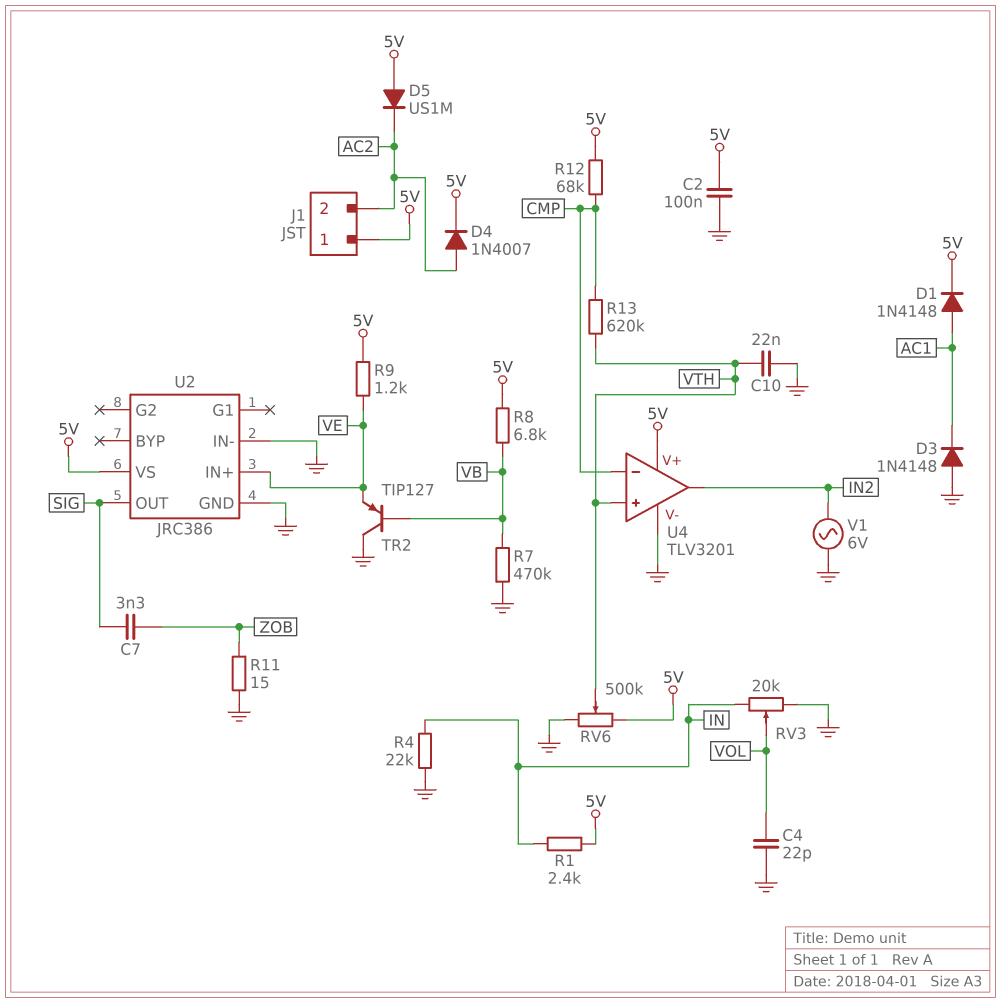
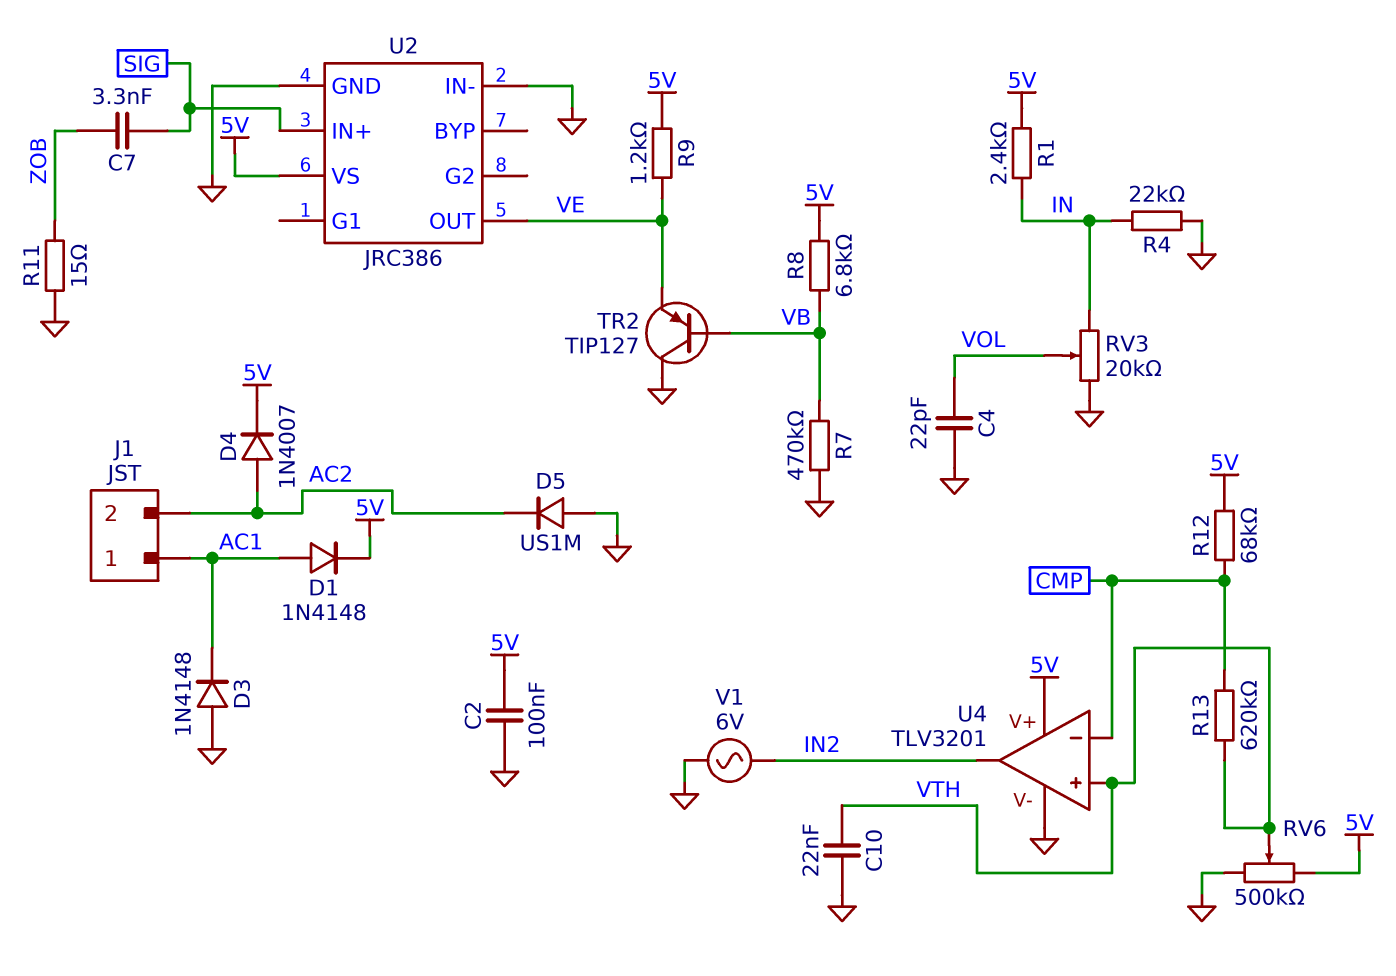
D5: diode US1M (A 5V, K AC2) -> diode US1M (A GND, K AC2)
J1 pin 1: 5V -> AC1
U2 pin IN+: VE -> SIG
U2 pin OUT: SIG -> VE

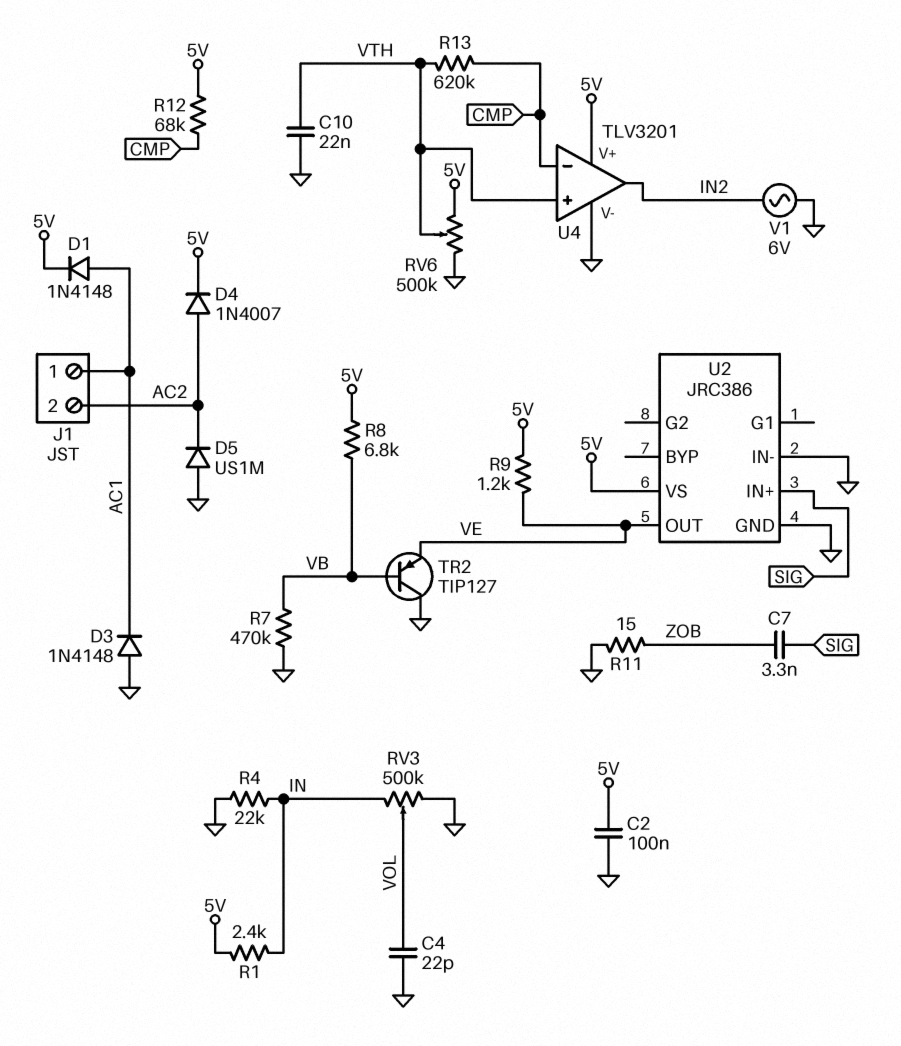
RV3: 20k (GND, IN, wiper VOL) -> 500k (GND, IN, wiper VOL)

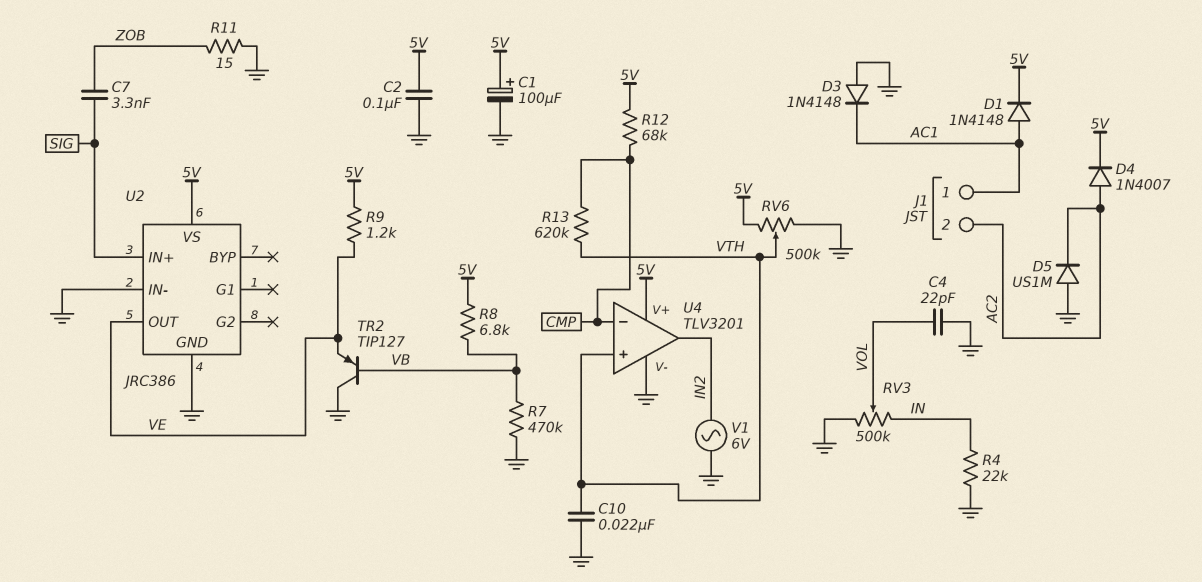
C1: none -> 100uF (plus 5V, minus GND)
R1: 2.4k (5V, IN) -> none

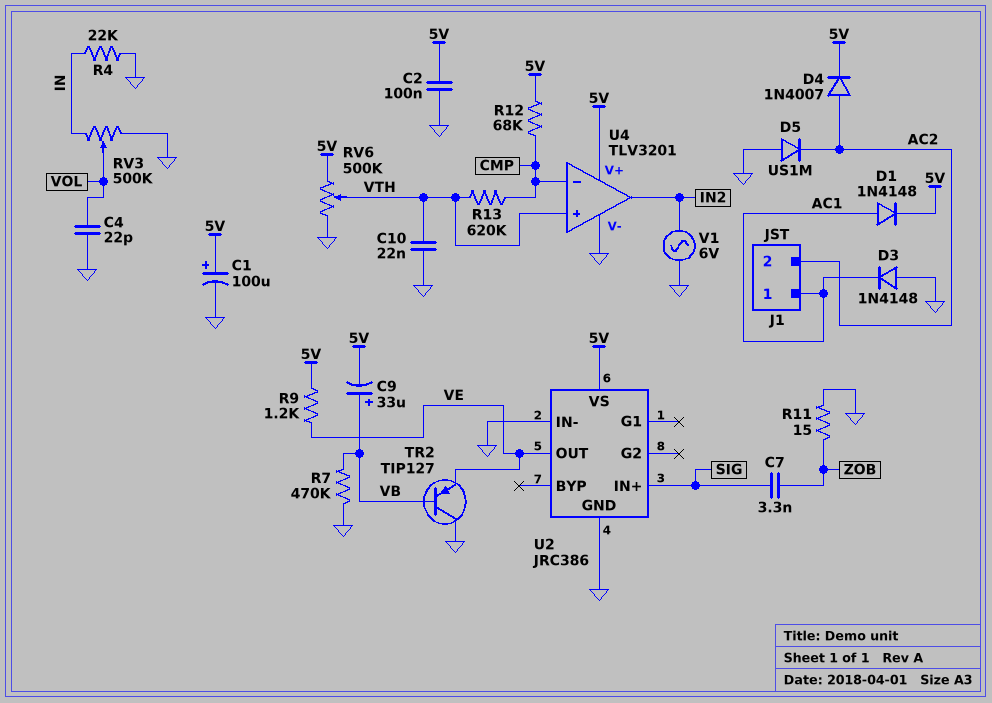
C9: none -> 33uF (plus VB, minus 5V)
R8: 6.8k (5V, VB) -> none

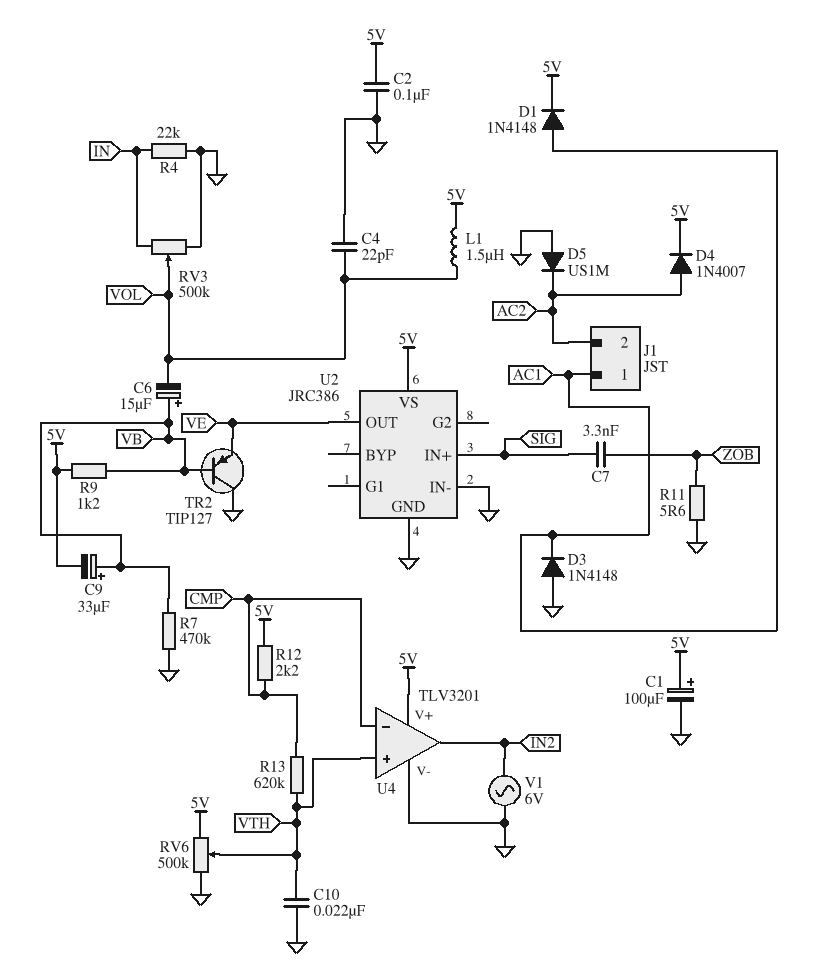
C6: none -> 15uF (plus VB, minus VOL)
L1: none -> 1.5uH (5V, VOL)
R9: 1.2k (5V, VE) -> 1.2k (5V, VB)
R11: 15 (GND, ZOB) -> 5.6 (GND, ZOB)
R12: 68k (5V, CMP) -> 2.2k (5V, CMP)

